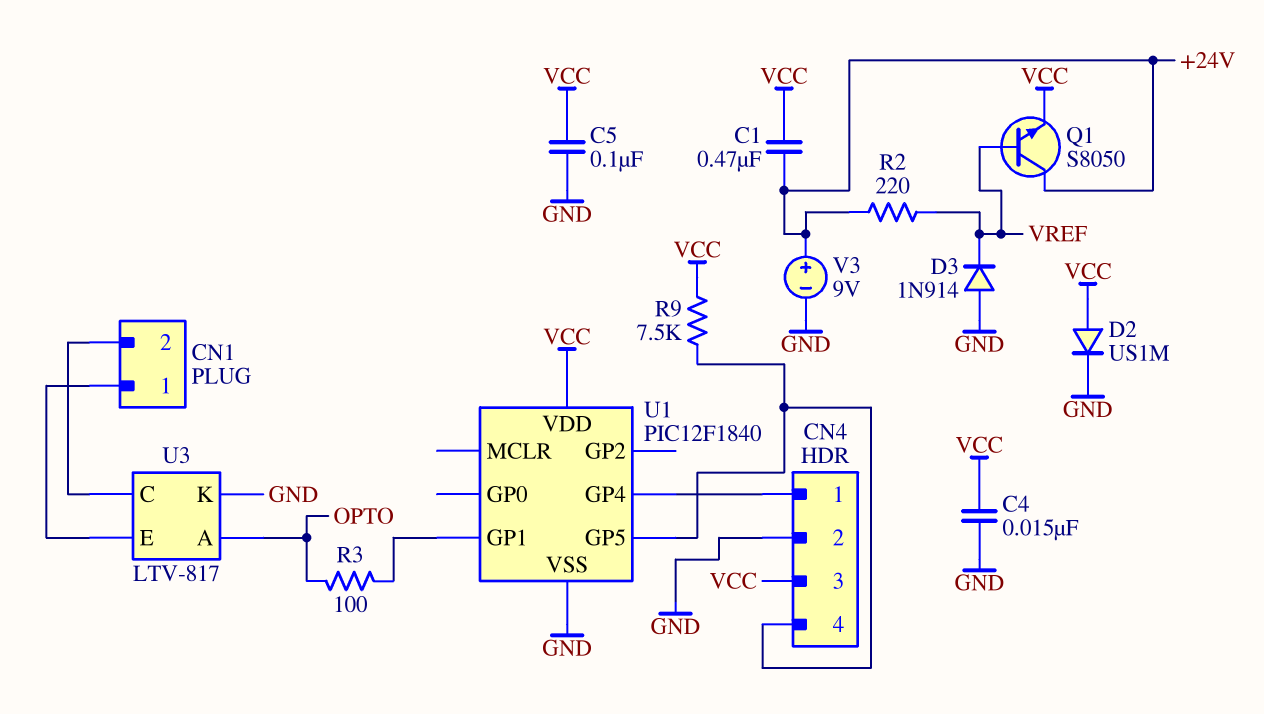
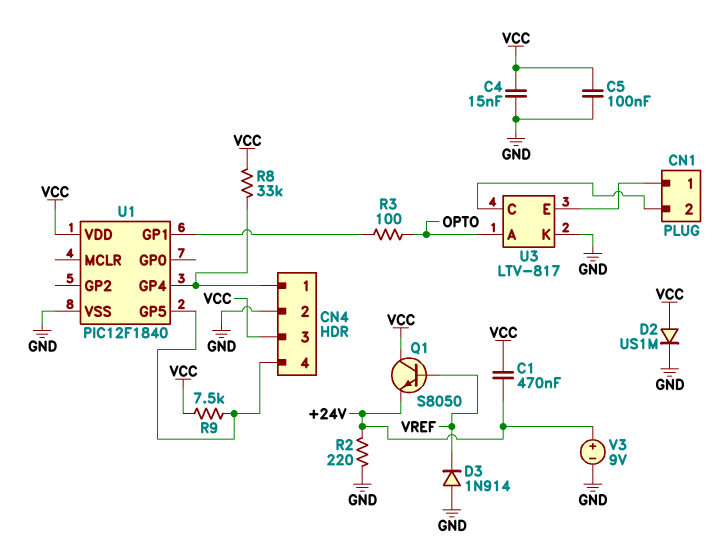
Q1: NPN S8050 (B VREF, C +24V, E VCC) -> NPN S8050 (B VREF, C VCC, E +24V)
R2: 220 (+24V, VREF) -> 220 (+24V, GND)
R8: none -> 33k (CN4/1, VCC)

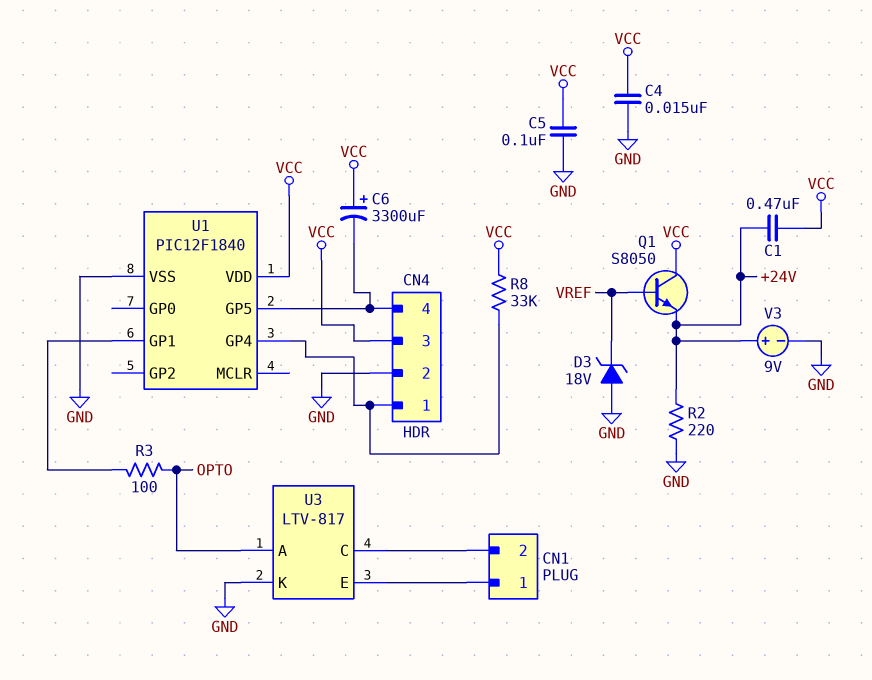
C6: none -> 3300uF (plus VCC, minus CN4/4)
D2: diode US1M (A VCC, K GND) -> none
D3: diode 1N914 (A GND, K VREF) -> zener 18V (A GND, K VREF)
R9: 7.5k (CN4/4, VCC) -> none

